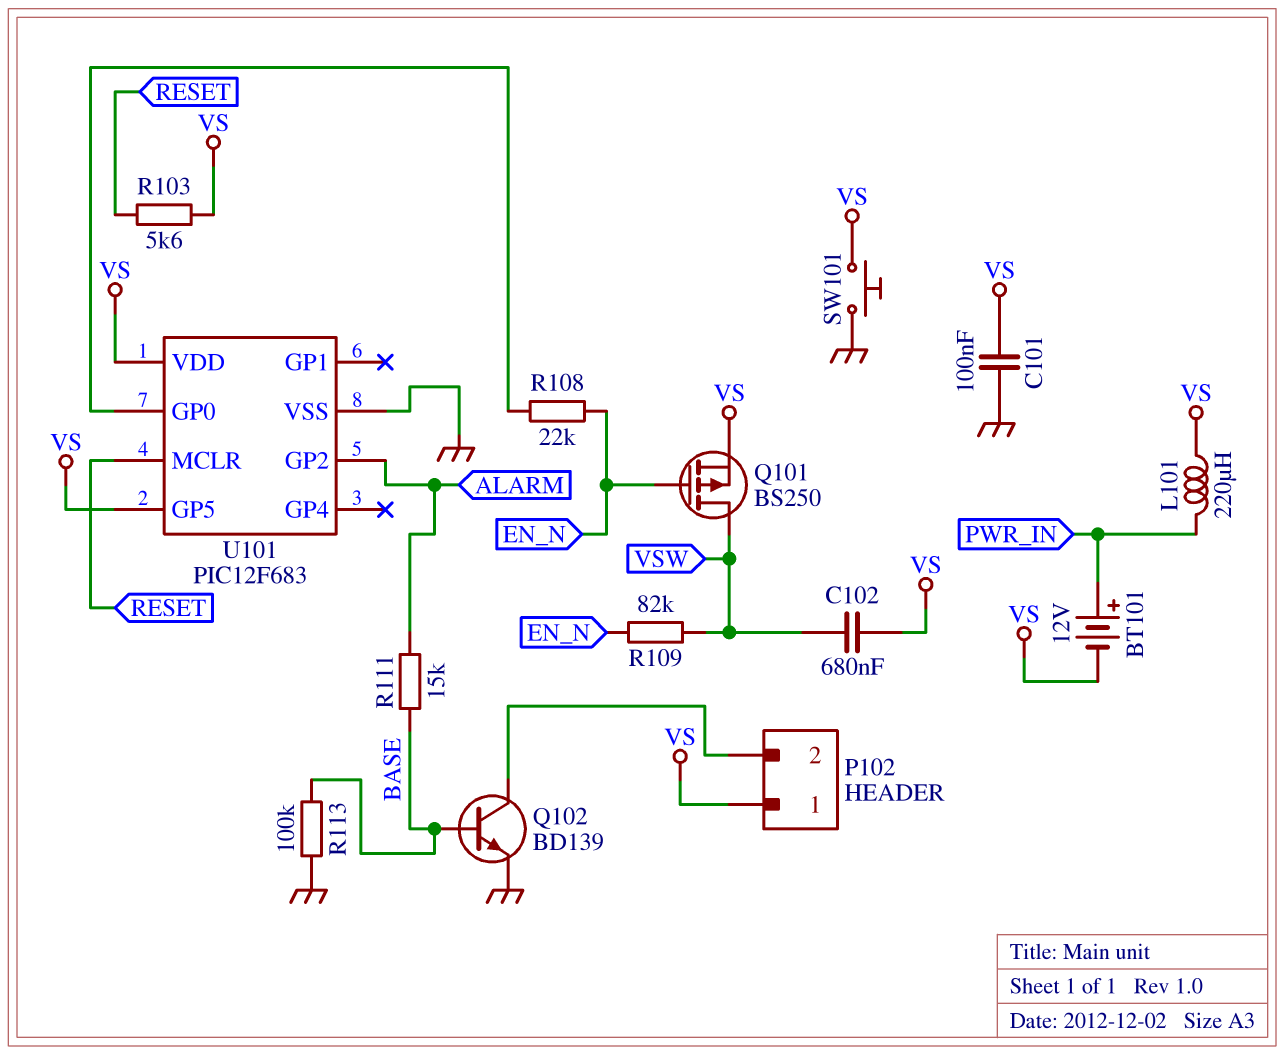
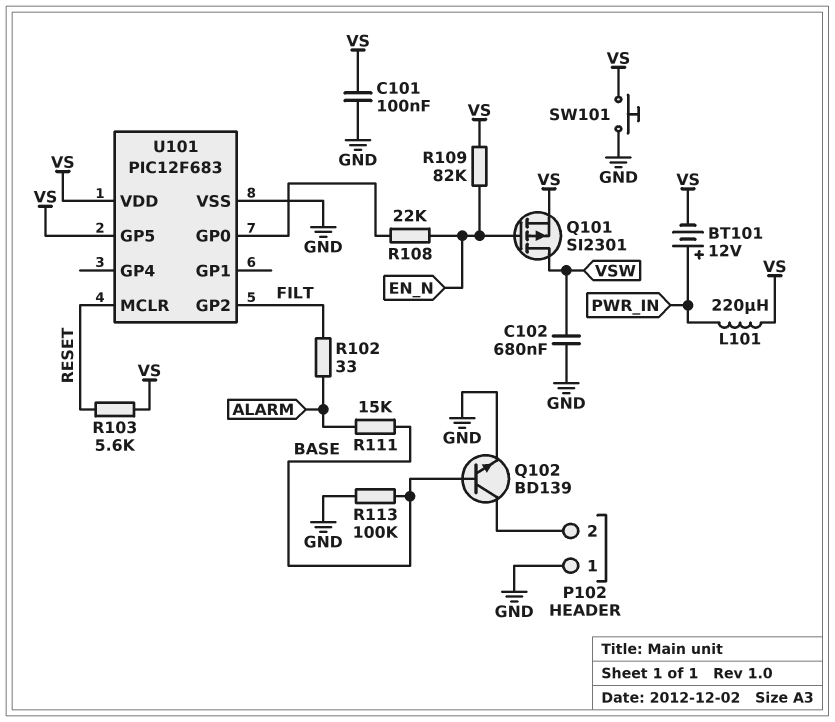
C102: 680nF (VS, VSW) -> 680nF (GND, VSW)
P102 pin 1: VS -> GND
Q101: PMOS BS250 (G EN_N, D VSW, S VS) -> PMOS SI2301 (G EN_N, D VSW, S VS)
R102: none -> 33 (ALARM, FILT)
R109: 82k (EN_N, VSW) -> 82k (EN_N, VS)
U101 pin GP2: ALARM -> FILT

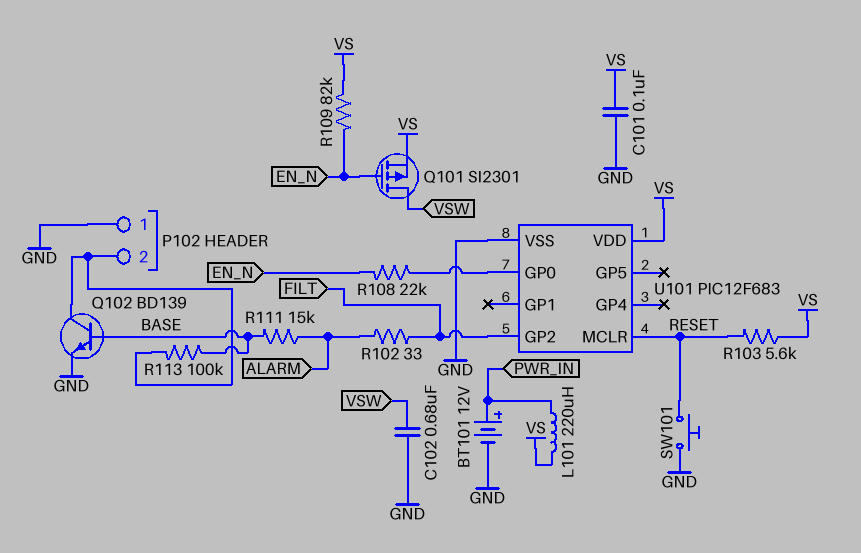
BT101: 12V (plus PWR_IN, minus VS) -> 12V (plus PWR_IN, minus GND)
R113: 100k (BASE, GND) -> 100k (BASE, P102/2)
SW101: button (GND, VS) -> button (GND, RESET)
U101 pin GP5: VS -> none

